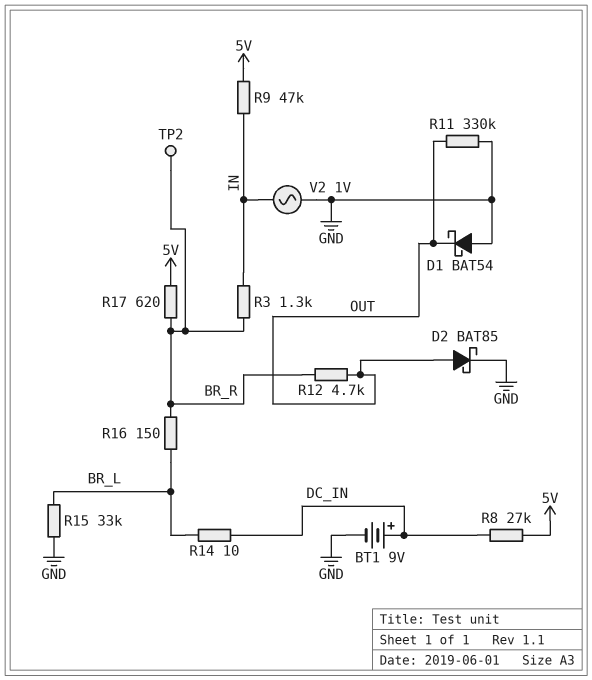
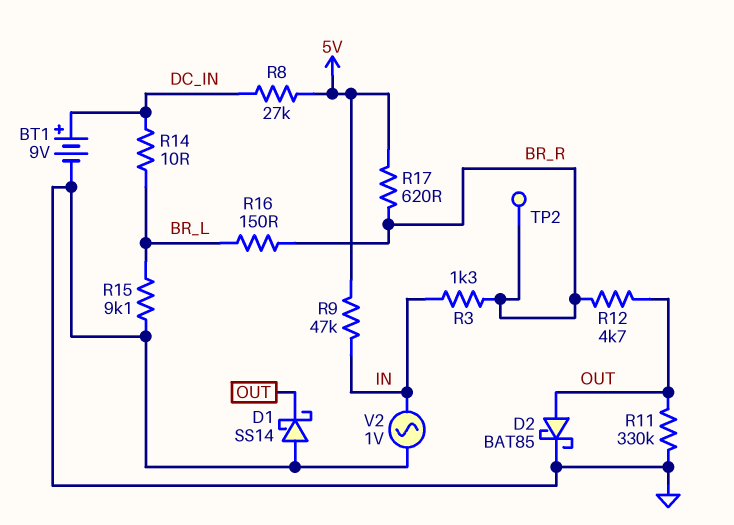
D1: schottky BAT54 (A GND, K OUT) -> schottky SS14 (A GND, K OUT)
R15: 33k (BR_L, GND) -> 9.1k (BR_L, GND)

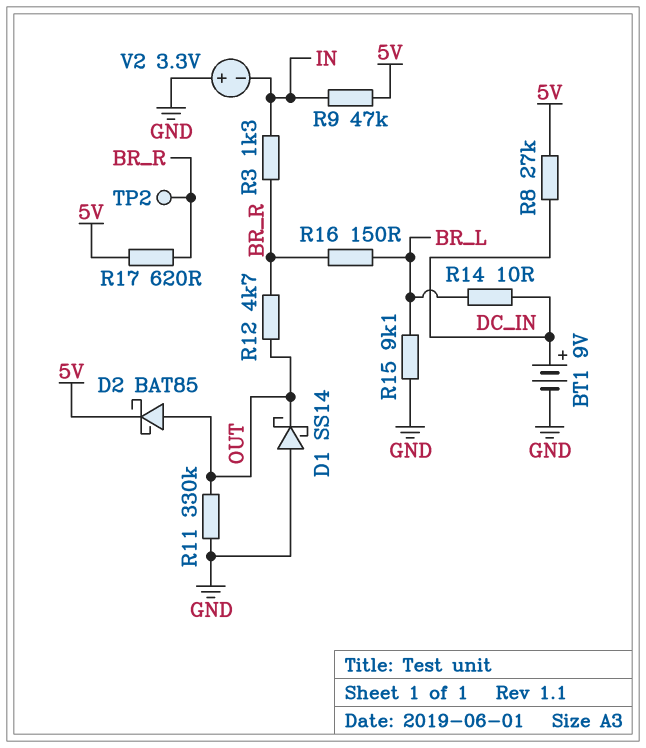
D2: schottky BAT85 (A OUT, K GND) -> schottky BAT85 (A OUT, K 5V)
V2: AC 1V (GND, IN) -> 3.3V (plus GND, minus IN)

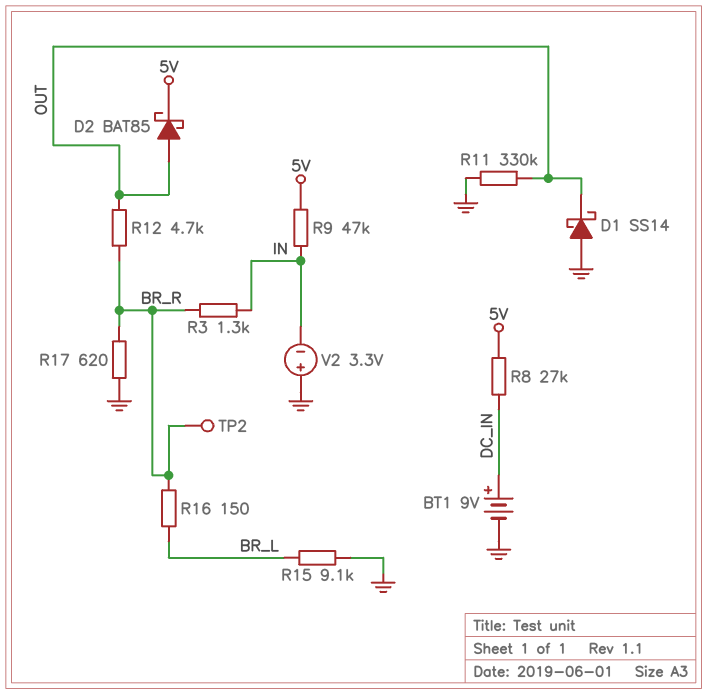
R14: 10 (BR_L, DC_IN) -> none
R17: 620 (5V, BR_R) -> 620 (BR_R, GND)

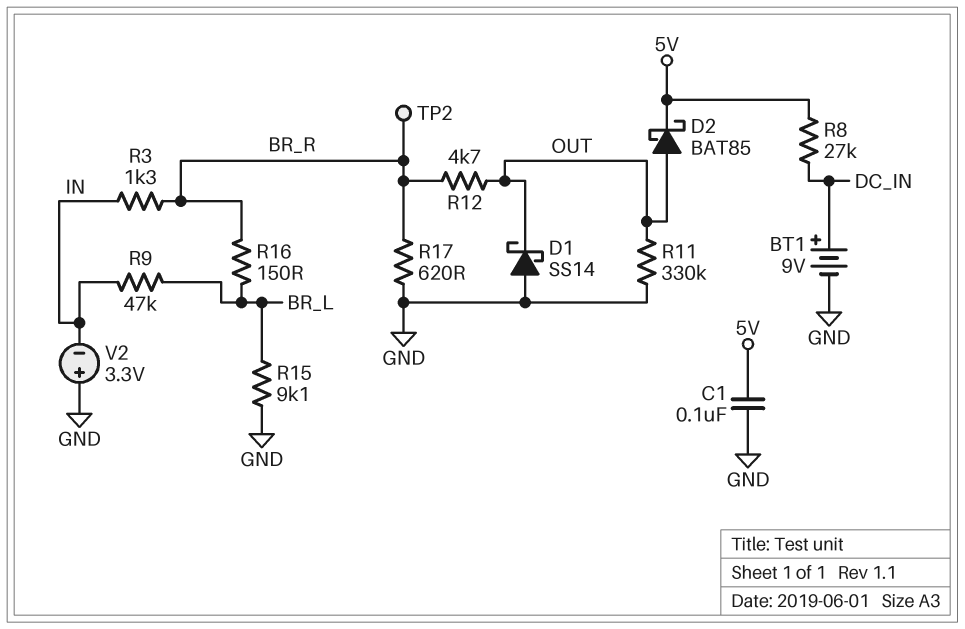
C1: none -> 100nF (5V, GND)
R9: 47k (5V, IN) -> 47k (BR_L, IN)

